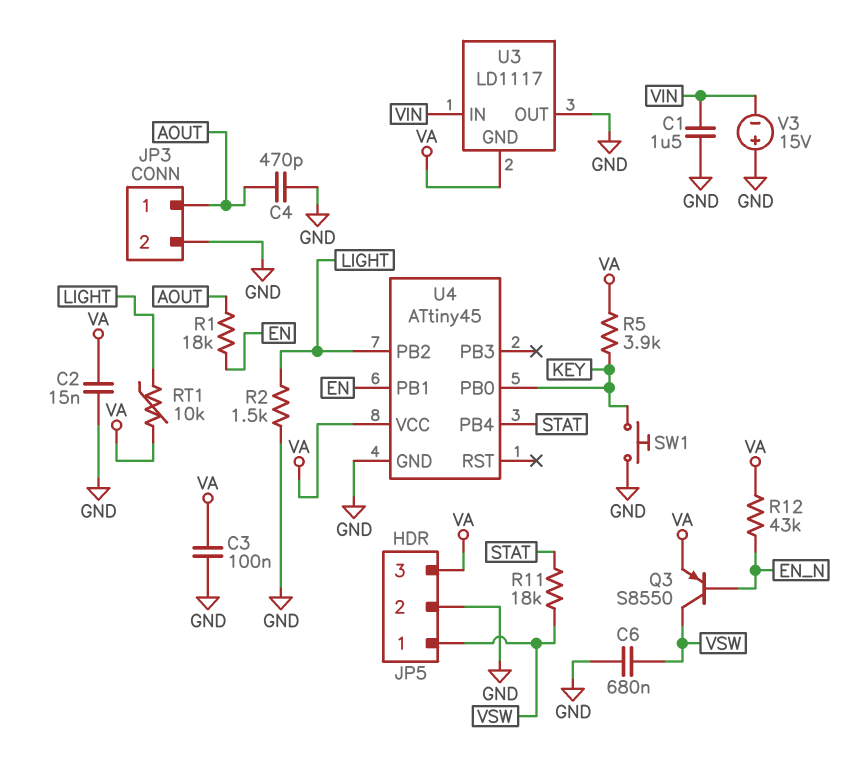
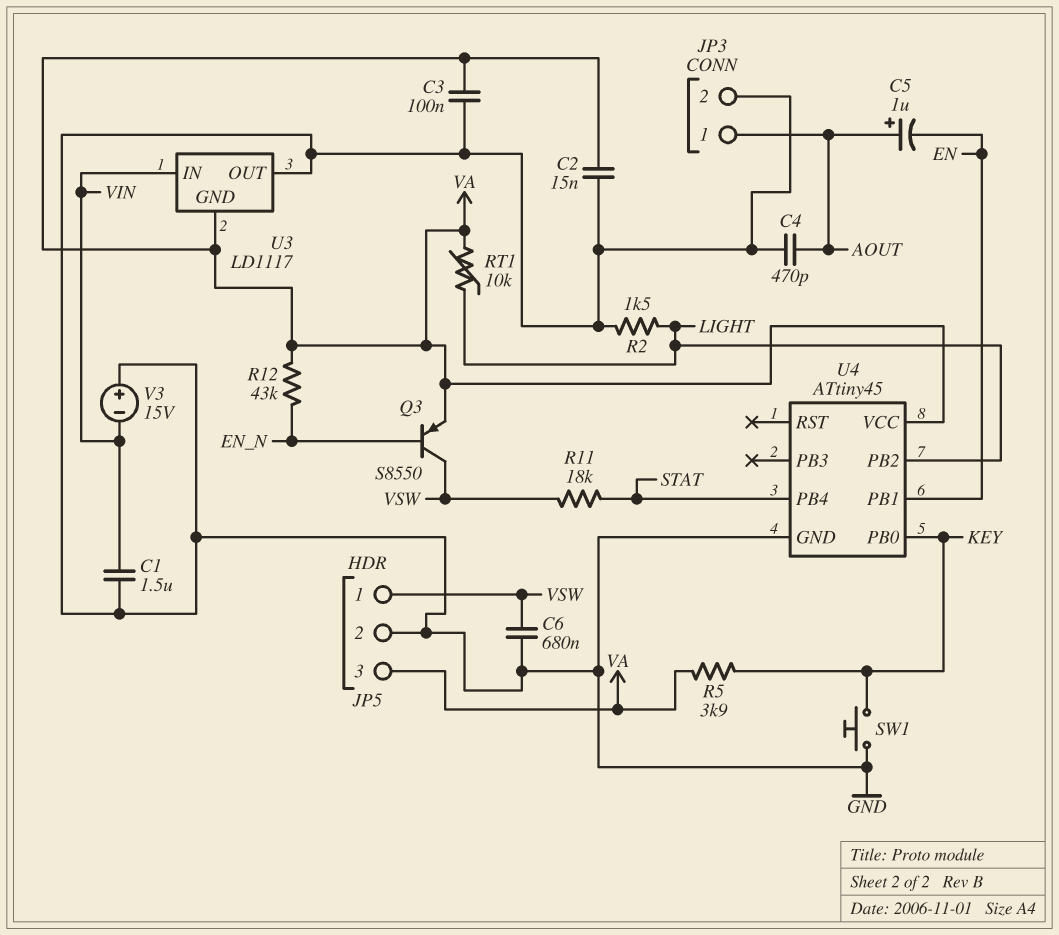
C5: none -> 1uF (plus AOUT, minus EN)
R1: 18k (AOUT, EN) -> none

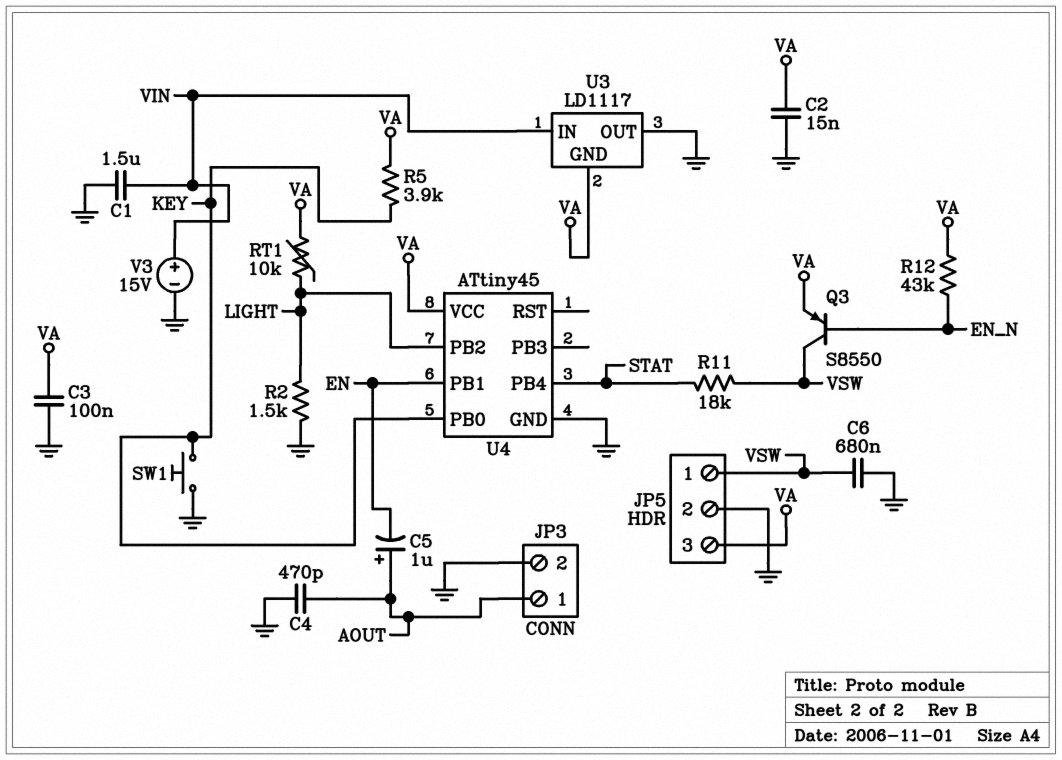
V3: 15V (plus GND, minus VIN) -> 15V (plus VIN, minus GND)

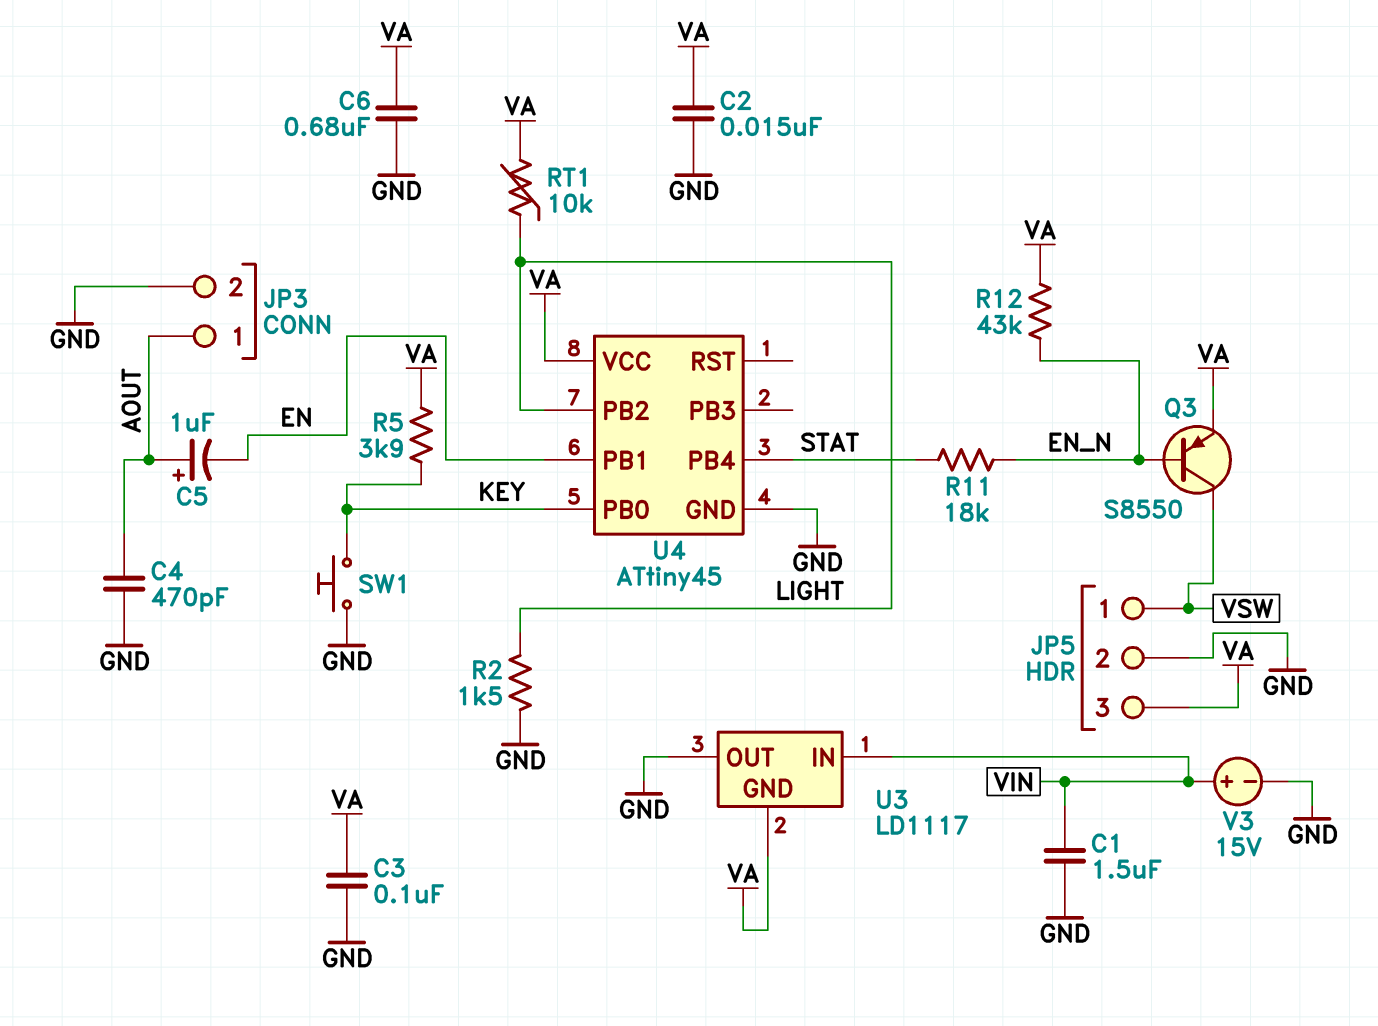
C6: 680nF (GND, VSW) -> 680nF (GND, VA)
R11: 18k (STAT, VSW) -> 18k (EN_N, STAT)

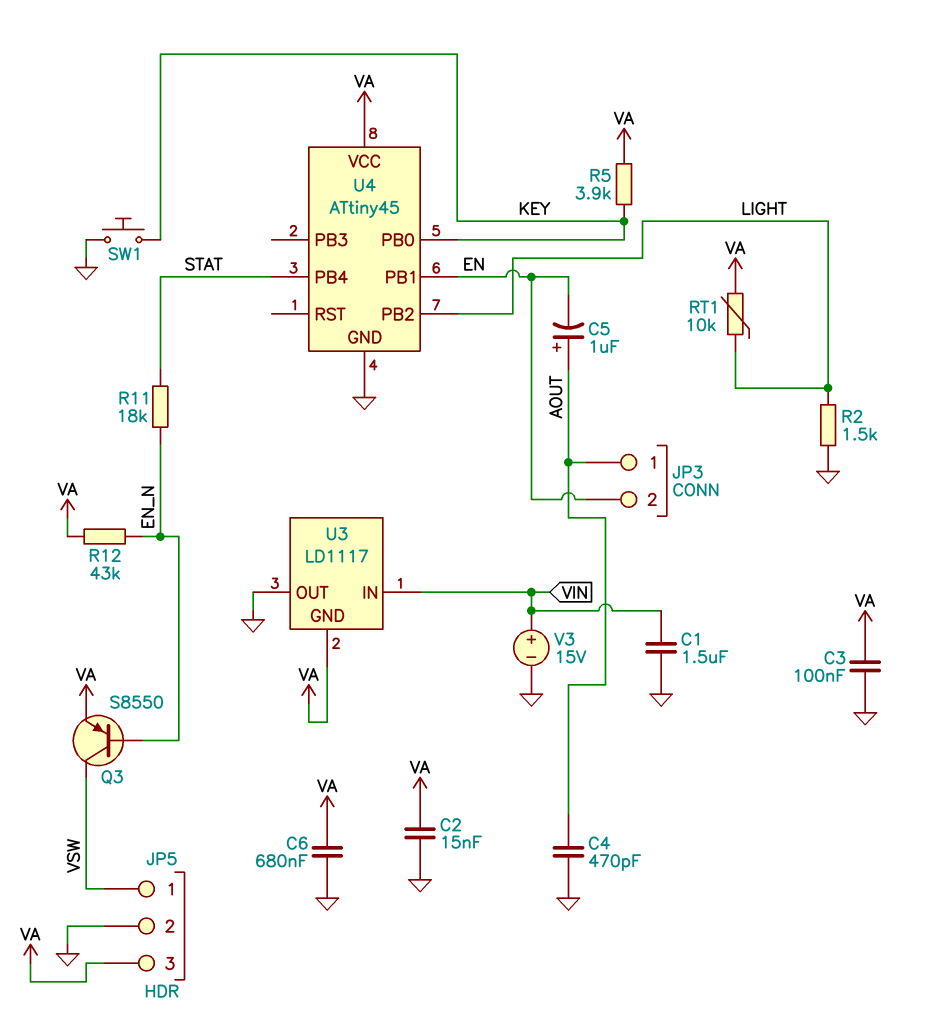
JP3 pin 2: GND -> EN

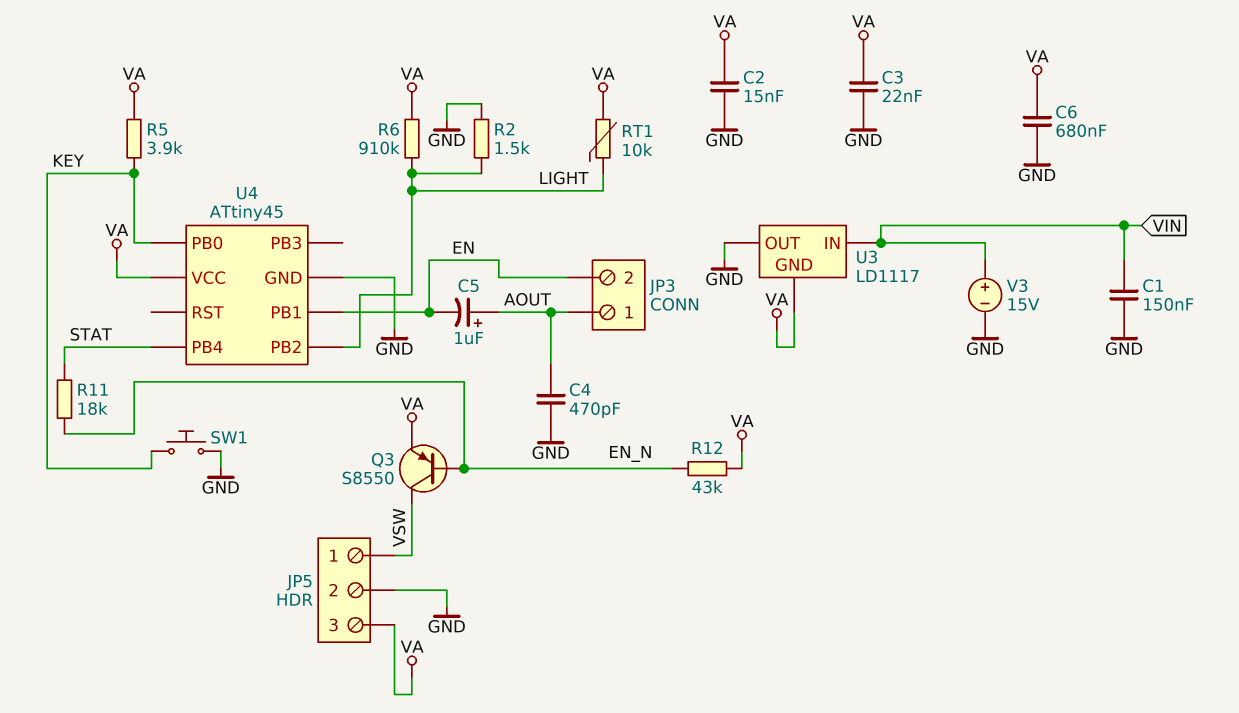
C1: 1.5uF (GND, VIN) -> 150nF (GND, VIN)
C3: 100nF (GND, VA) -> 22nF (GND, VA)
R6: none -> 910k (LIGHT, VA)

